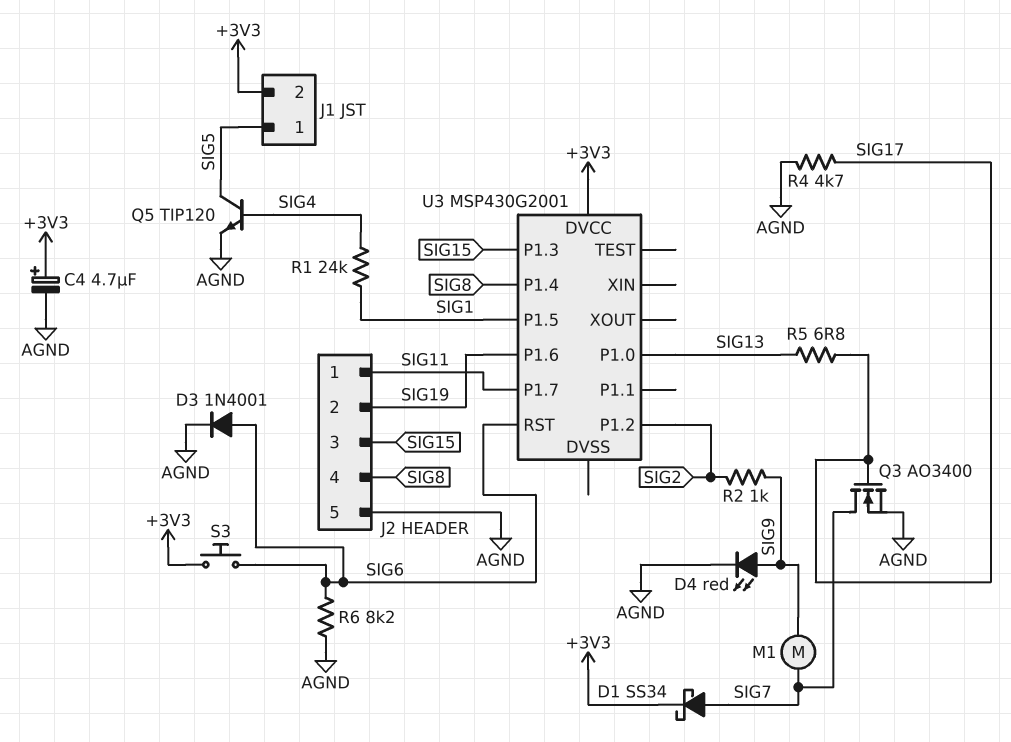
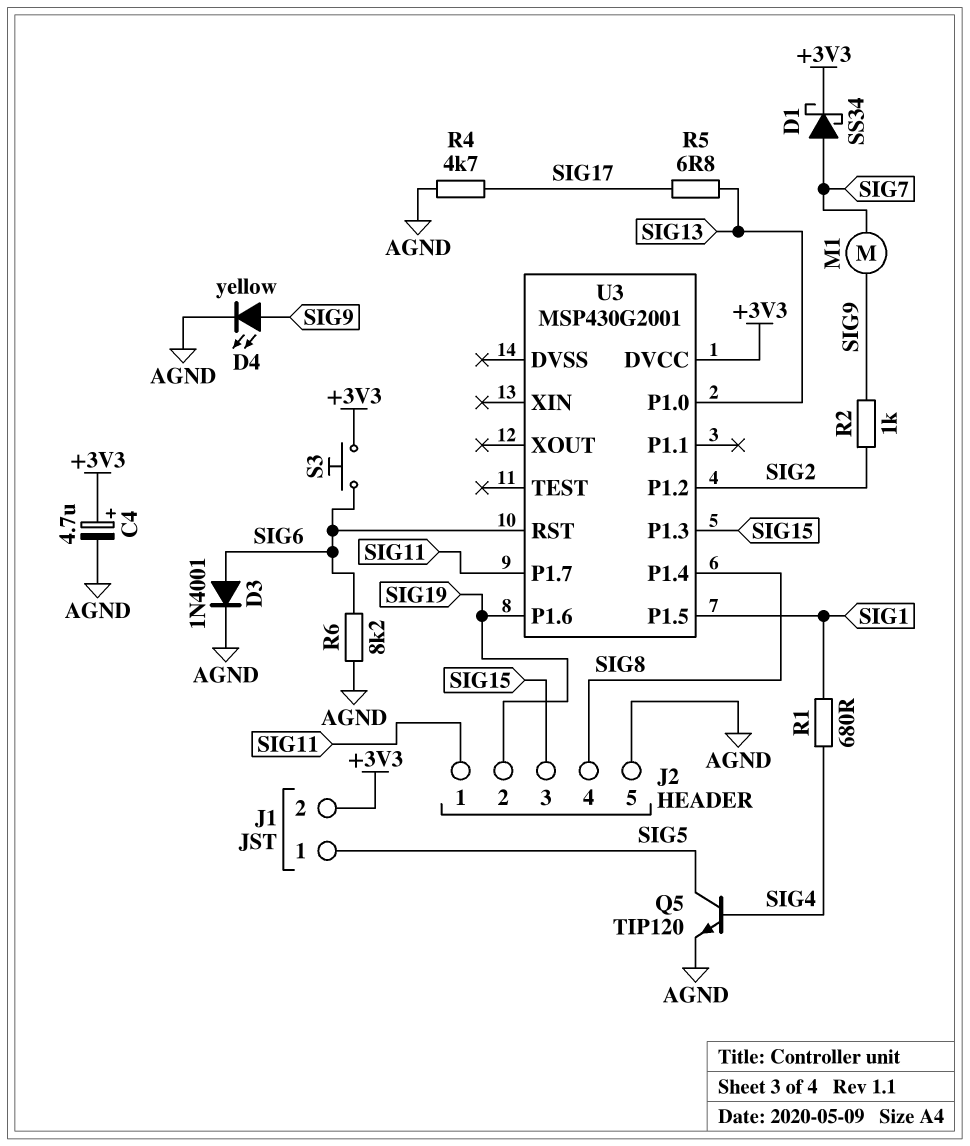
D4: LED red (A SIG9, K AGND) -> LED yellow (A SIG9, K AGND)
Q3: NMOS AO3400 (G SIG17, D SIG7, S AGND) -> none
R1: 24k (SIG1, SIG4) -> 680 (SIG1, SIG4)

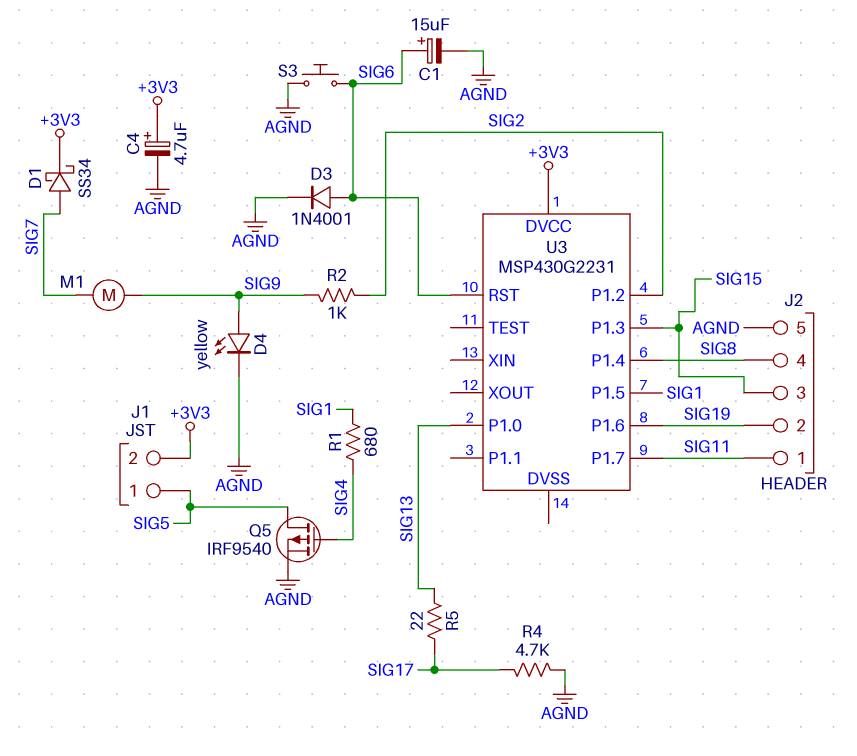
C1: none -> 15uF (plus SIG6, minus AGND)
Q5: NPN TIP120 (B SIG4, C SIG5, E AGND) -> PMOS IRF9540 (G SIG4, D SIG5, S AGND)
R5: 6.8 (SIG13, SIG17) -> 22 (SIG13, SIG17)
R6: 8.2k (AGND, SIG6) -> none
S3: button (+3V3, SIG6) -> button (AGND, SIG6)
U3: MSP430G2001 -> MSP430G2231

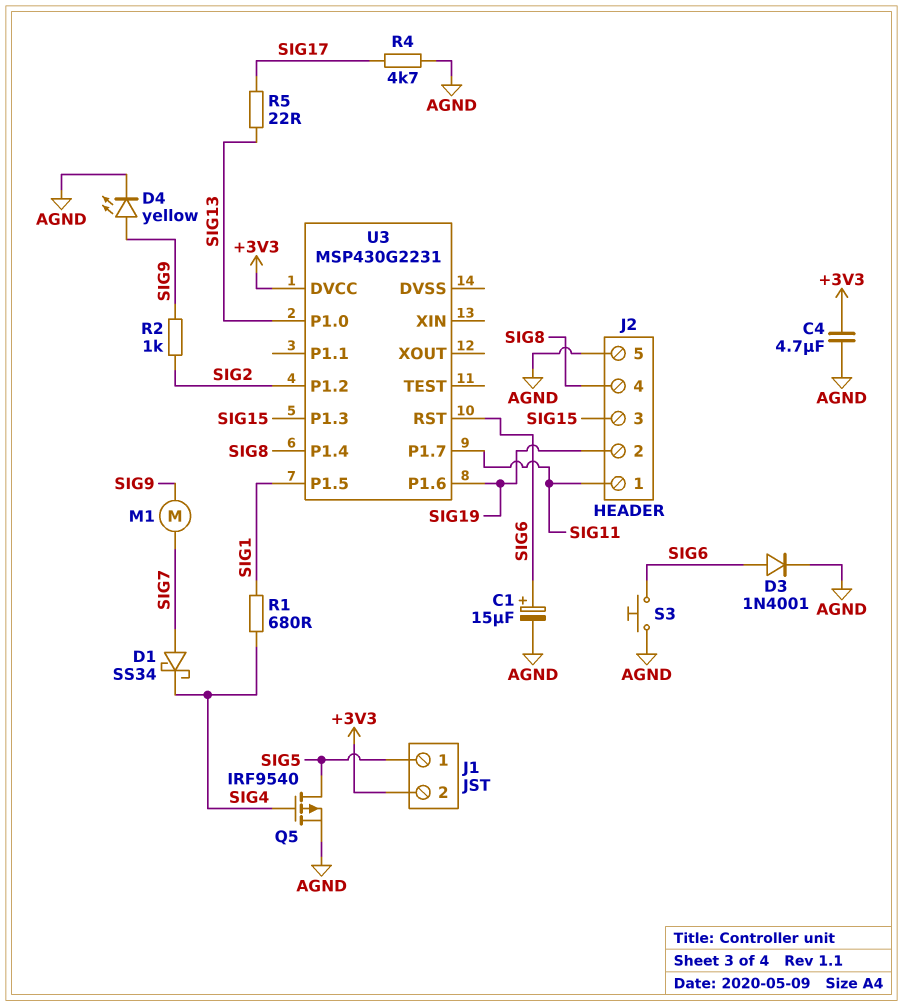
C4: 4.7uF (plus +3V3, minus AGND) -> 4.7uF (+3V3, AGND)
D1: schottky SS34 (A SIG7, K +3V3) -> schottky SS34 (A SIG7, K SIG4)

